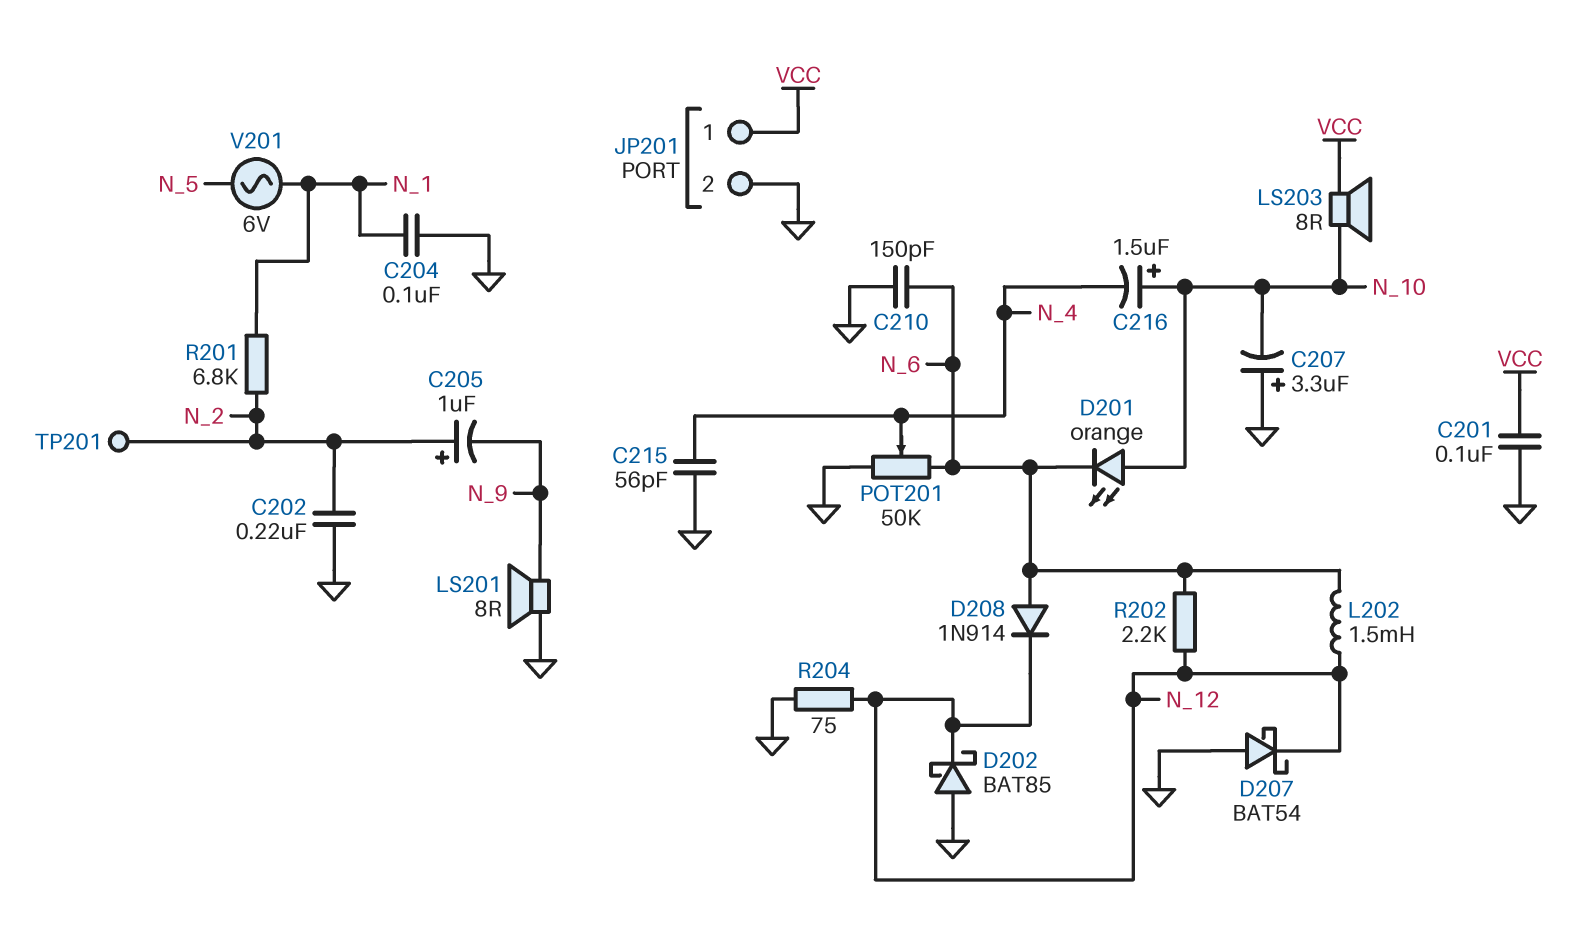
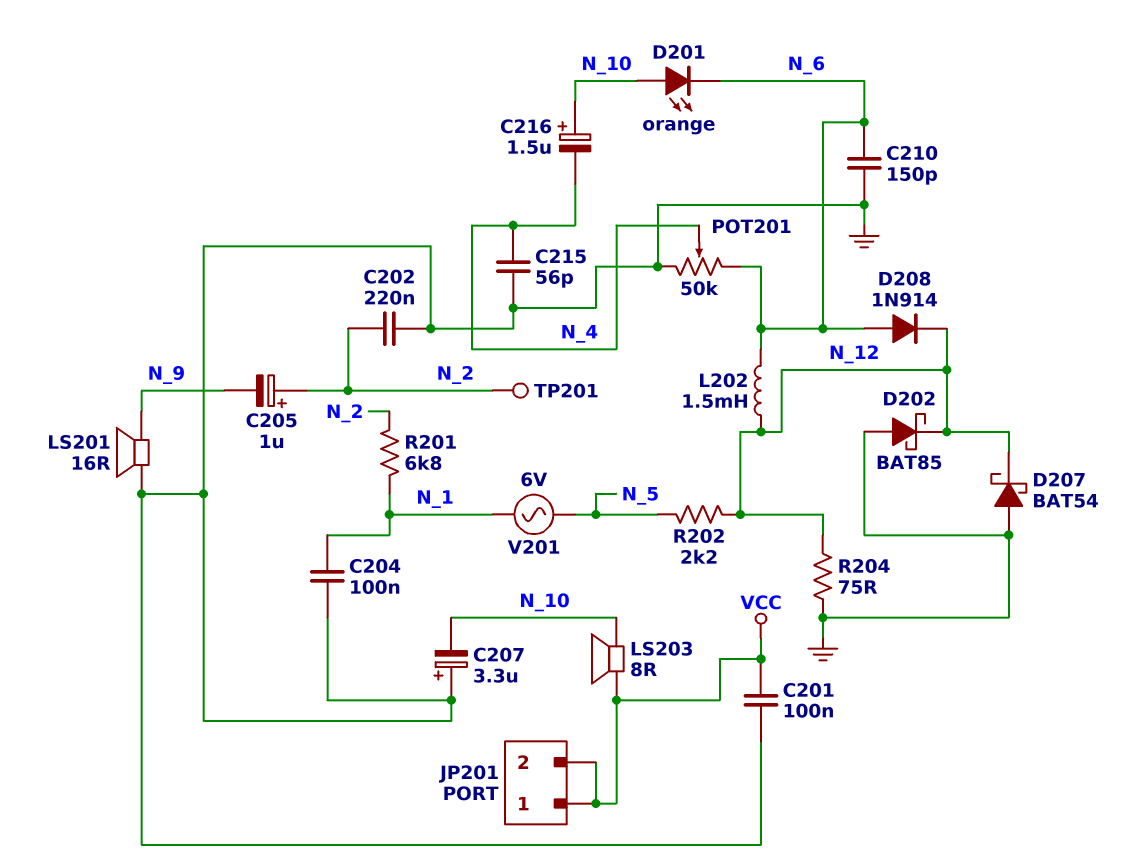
JP201 pin 2: GND -> VCC
LS201: speaker 8R (GND, N_9) -> speaker 16R (GND, N_9)
R202: 2.2k (N_6, N_12) -> 2.2k (N_5, N_12)

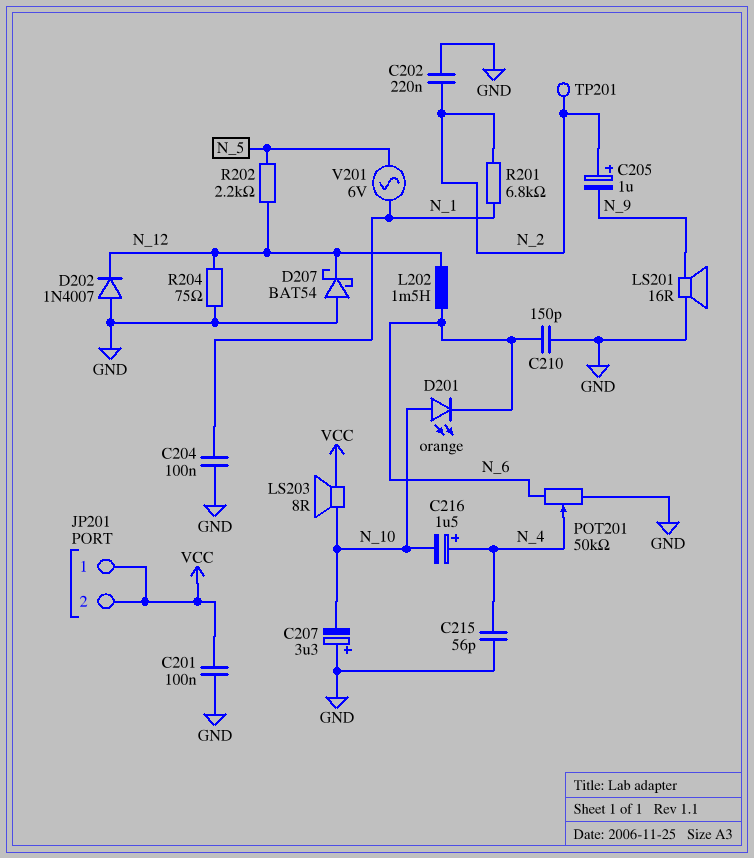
C216: 1.5uF (plus N_10, minus N_4) -> 1.5uF (plus N_4, minus N_10)
D202: schottky BAT85 (A GND, K N_12) -> diode 1N4007 (A GND, K N_12)
D208: diode 1N914 (A N_6, K N_12) -> none

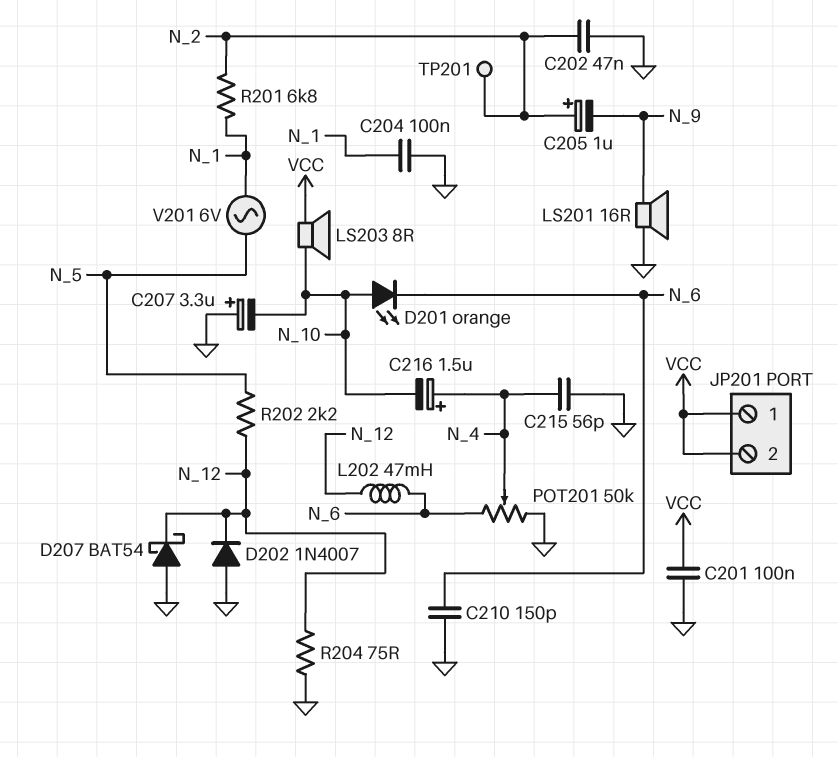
C202: 220nF (GND, N_2) -> 47nF (GND, N_2)
L202: 1.5mH (N_6, N_12) -> 47mH (N_6, N_12)

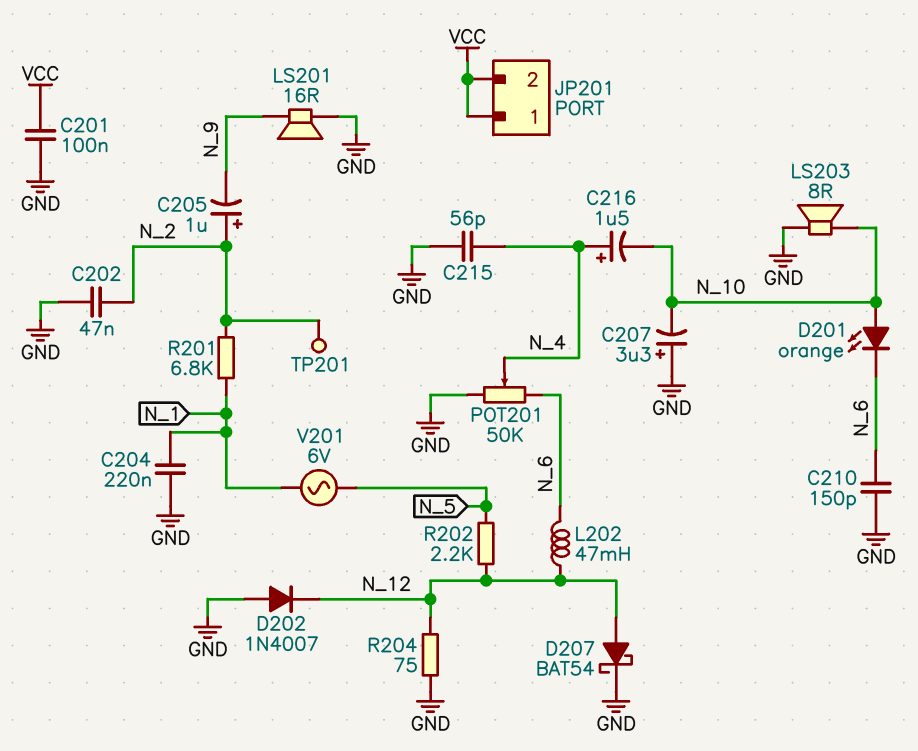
C204: 100nF (GND, N_1) -> 220nF (GND, N_1)
D207: schottky BAT54 (A GND, K N_12) -> schottky BAT54 (A N_12, K GND)
LS203: speaker 8R (N_10, VCC) -> speaker 8R (GND, N_10)

